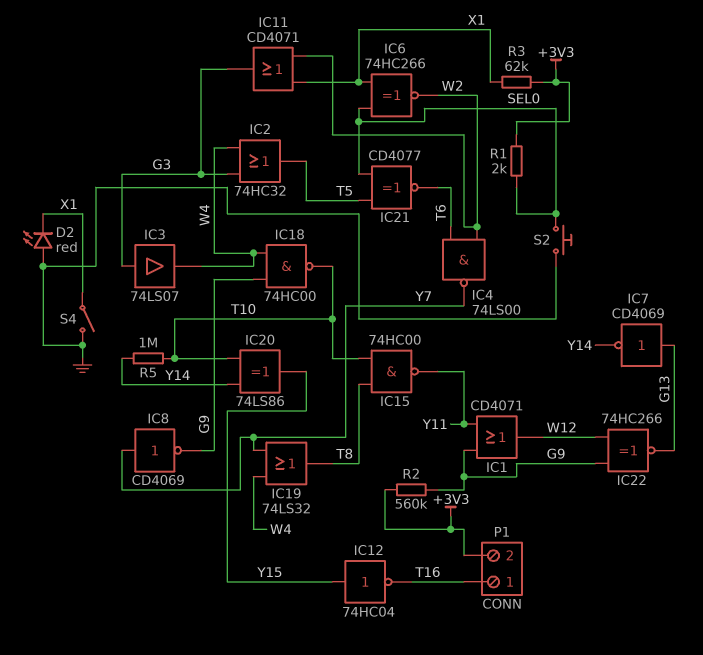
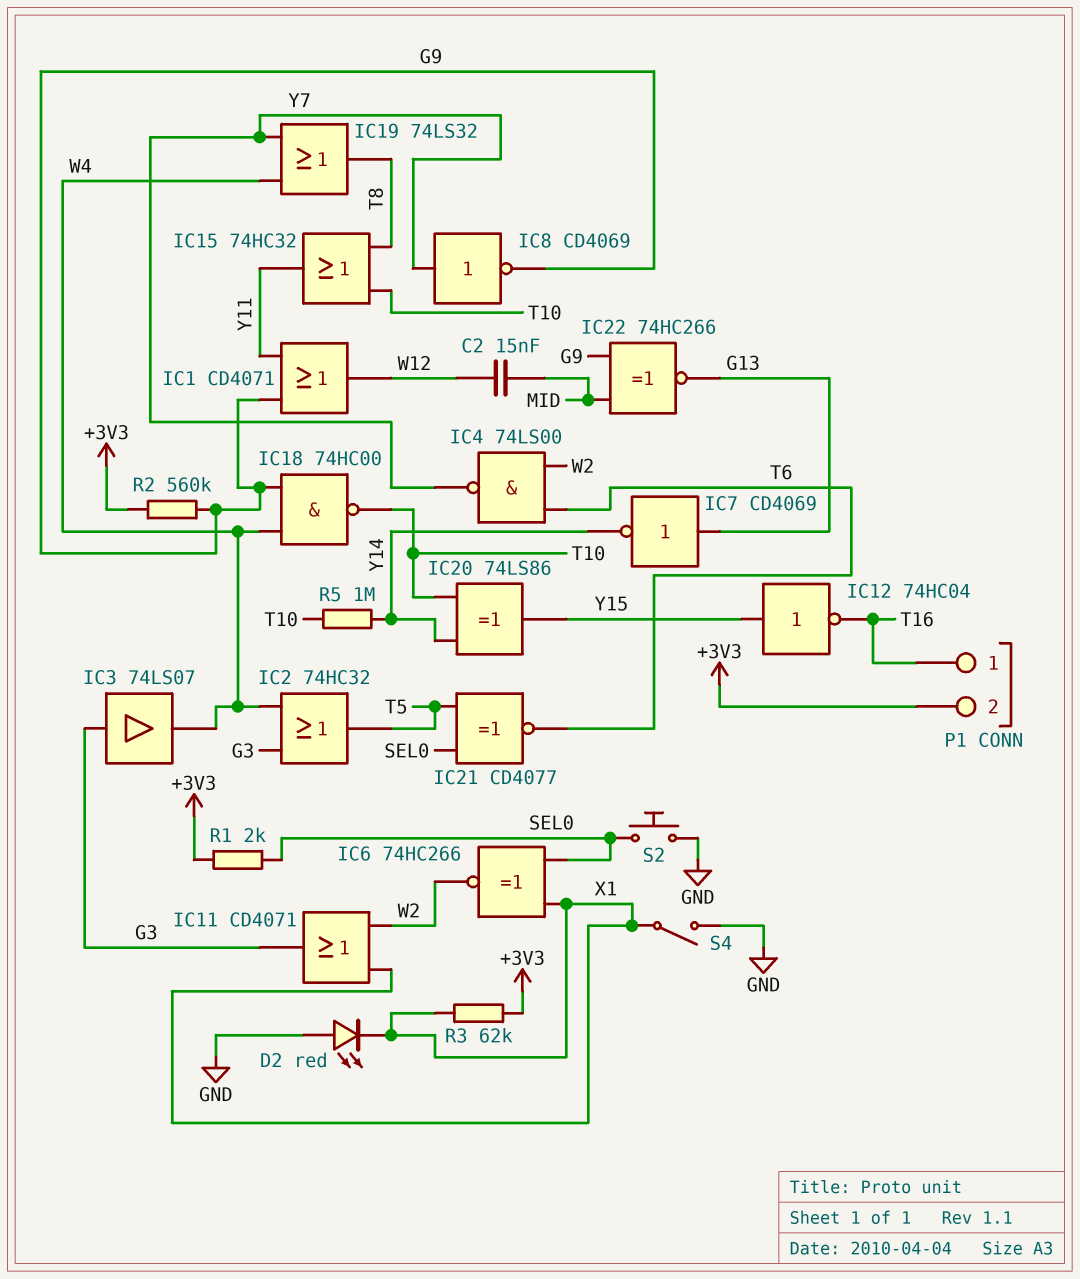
C2: none -> 15nF (MID, W12)
IC15: NAND 74HC00 (in T8, in T10, out Y11) -> OR 74HC32 (in T8, in T10, out Y11)
IC22: XNOR 74HC266 (in G9, in W12, out G13) -> XNOR 74HC266 (in G9, in MID, out G13)

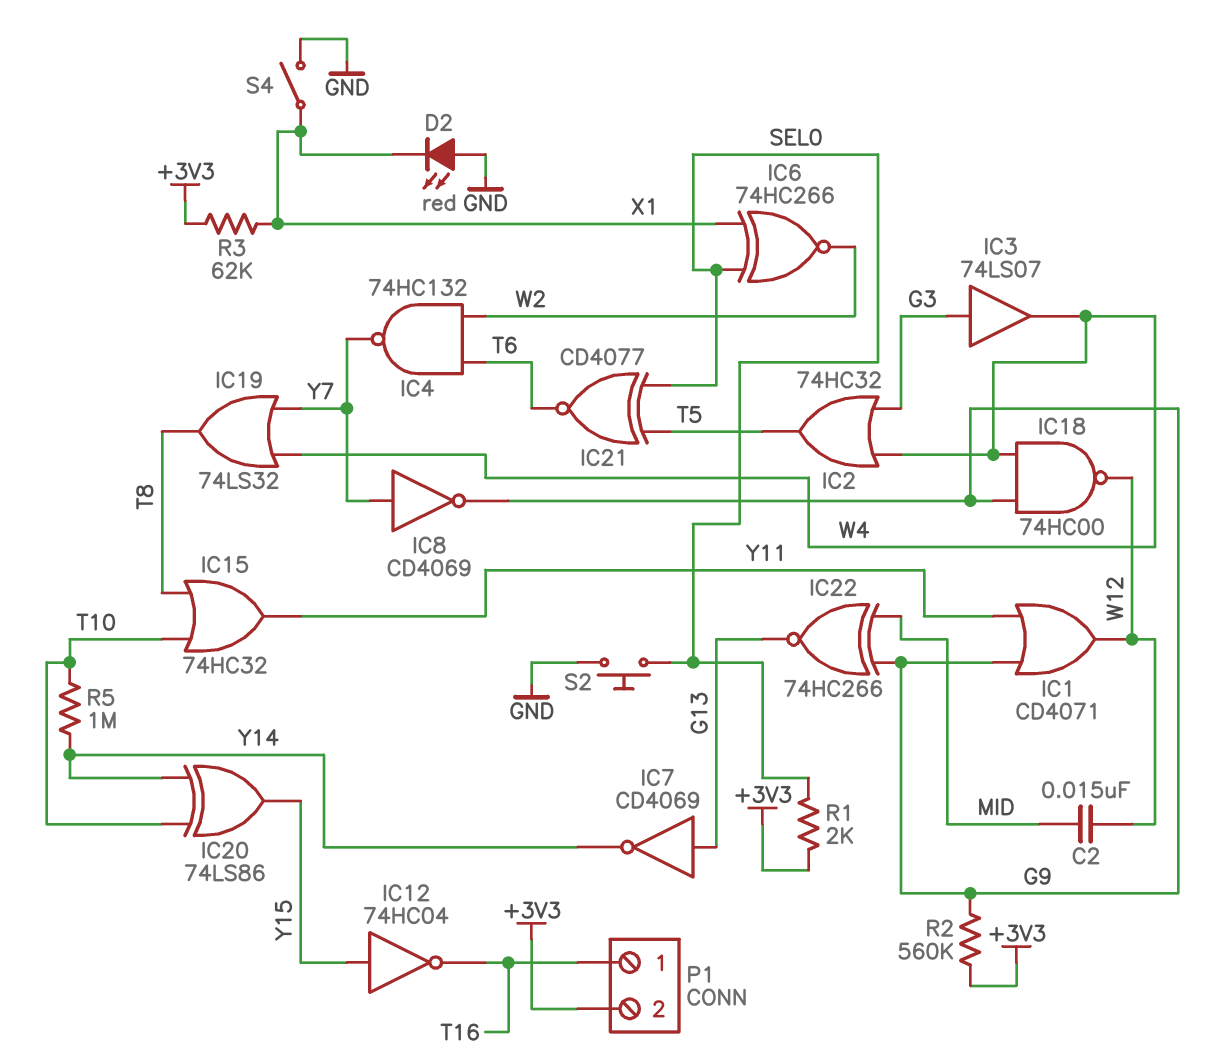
IC4: NAND 74LS00 (in T6, in W2, out Y7) -> NAND 74HC132 (in T6, in W2, out Y7)
IC11: OR CD4071 (in W2, in X1, out G3) -> none
IC18: NAND 74HC00 (in G9, in W4, out T10) -> NAND 74HC00 (in G9, in W4, out W12)

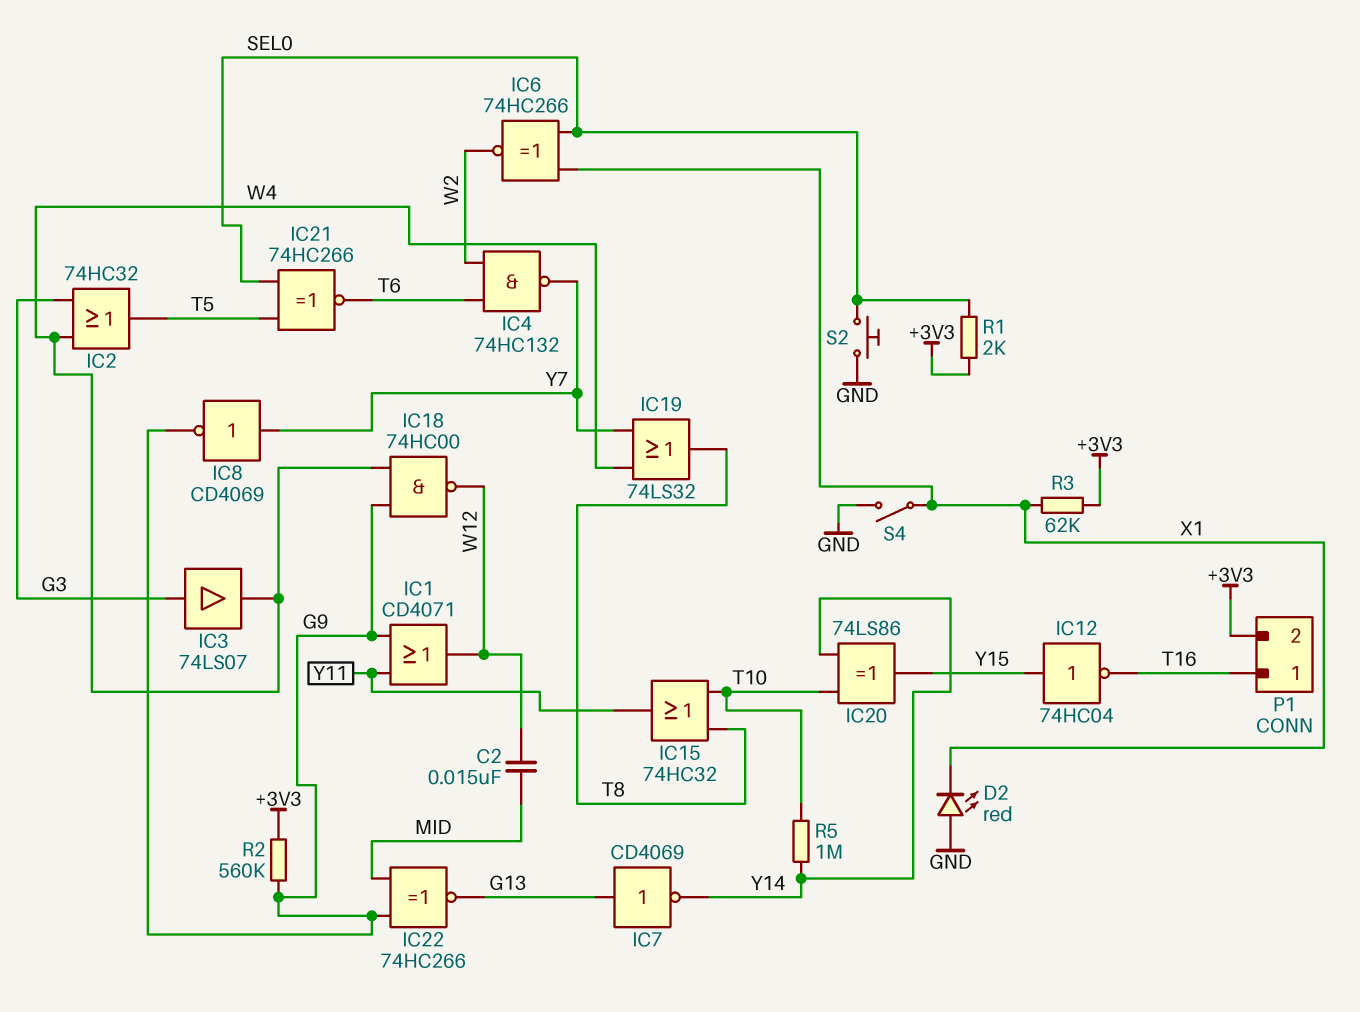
IC21: XNOR CD4077 (in SEL0, in T5, out T6) -> XNOR 74HC266 (in SEL0, in T5, out T6)

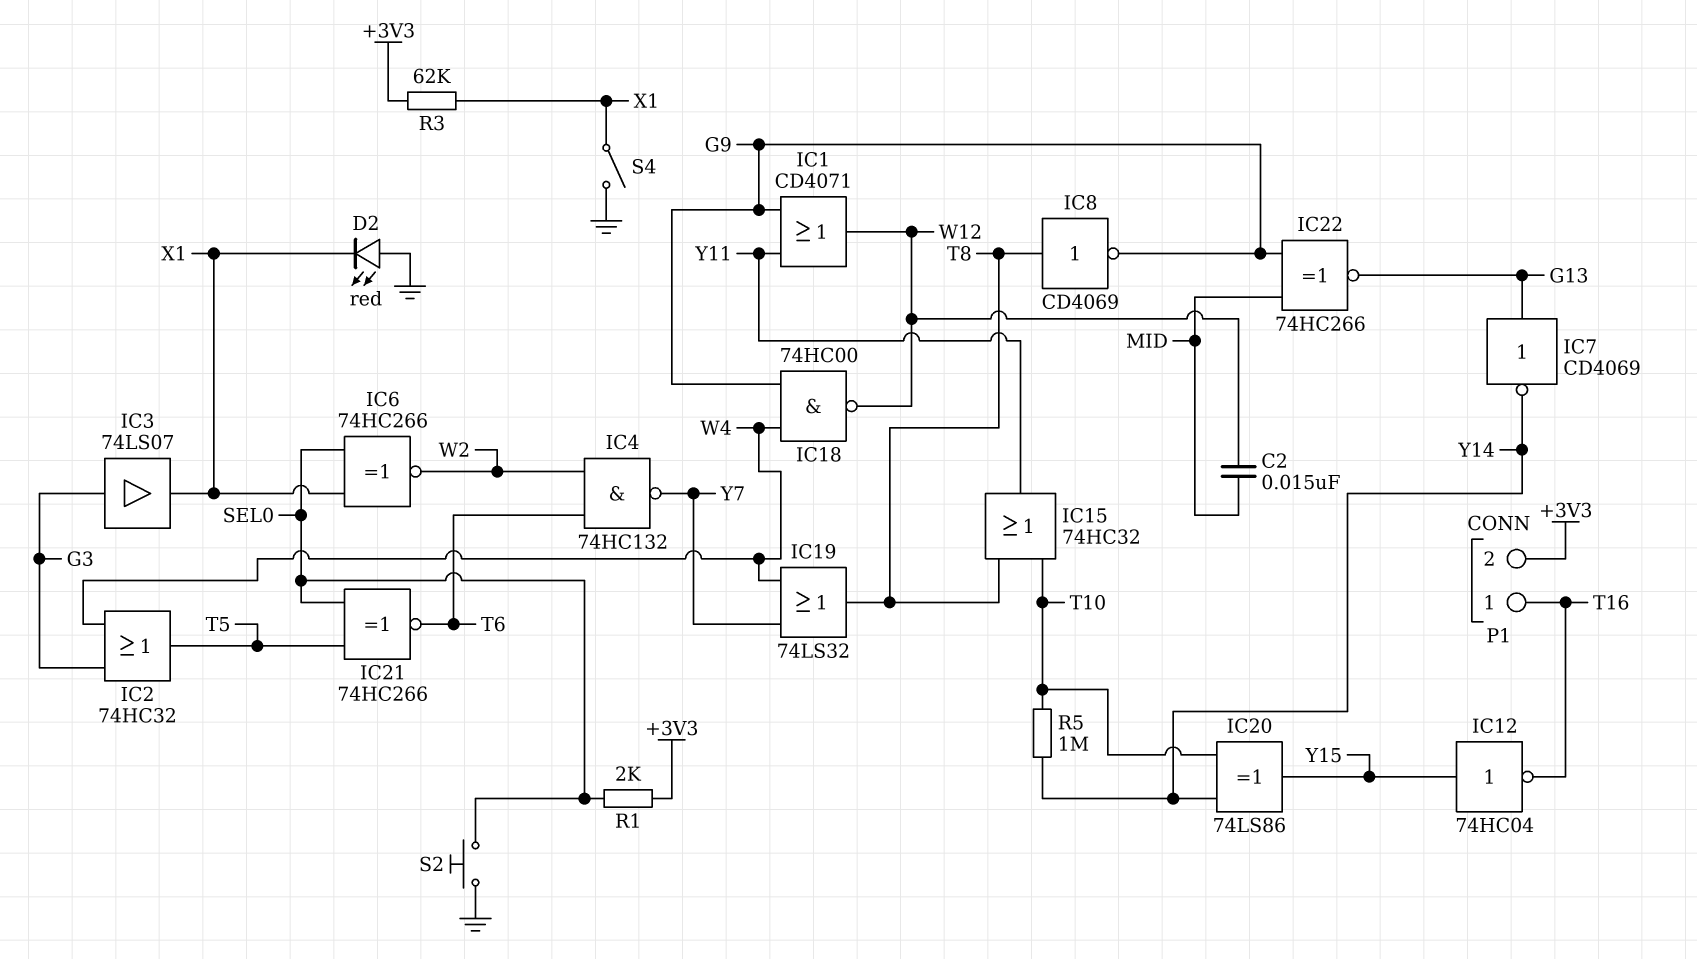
IC3: buffer 74LS07 (in G3, out W4) -> buffer 74LS07 (in G3, out X1)
IC8: NOT CD4069 (in Y7, out G9) -> NOT CD4069 (in T8, out G9)
R2: 560k (+3V3, G9) -> none

